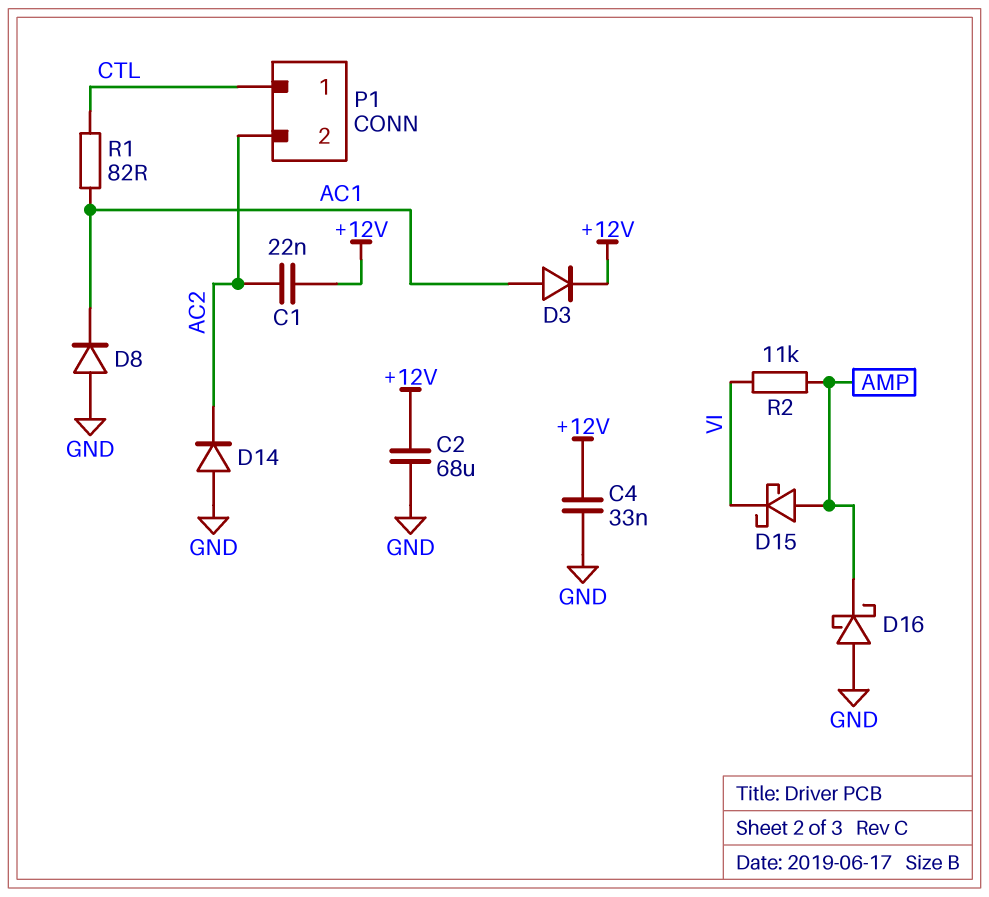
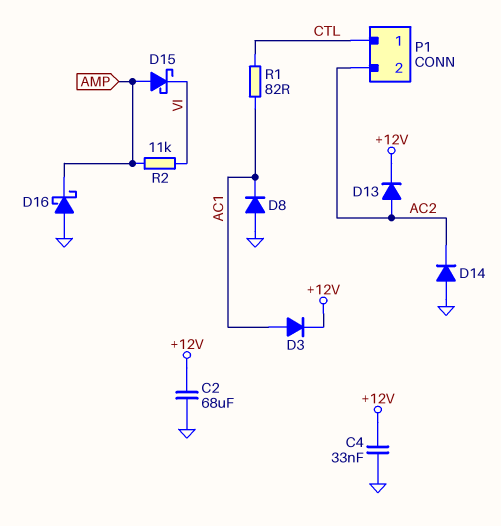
C1: 22nF (+12V, AC2) -> none
D13: none -> diode (A AC2, K +12V)

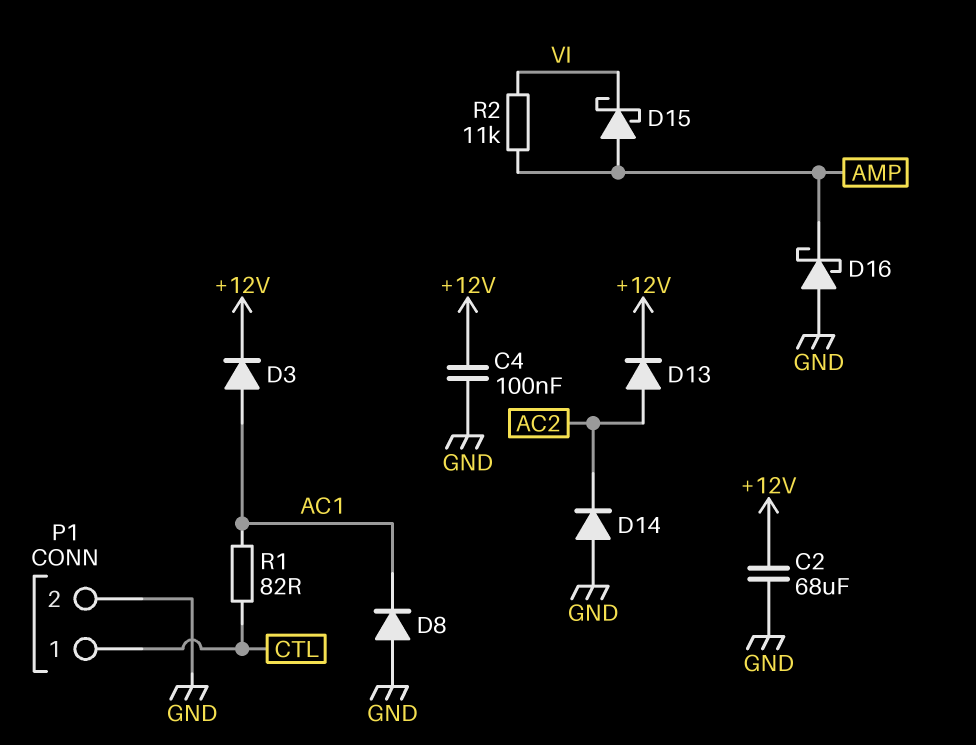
C4: 33nF (+12V, GND) -> 100nF (+12V, GND)
P1 pin 2: AC2 -> GND

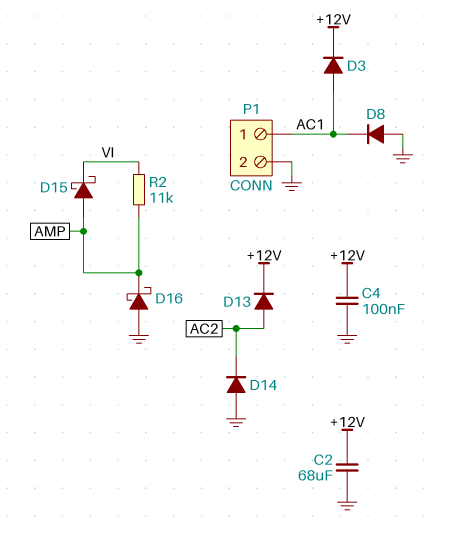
P1 pin 1: CTL -> AC1
R1: 82 (AC1, CTL) -> none

